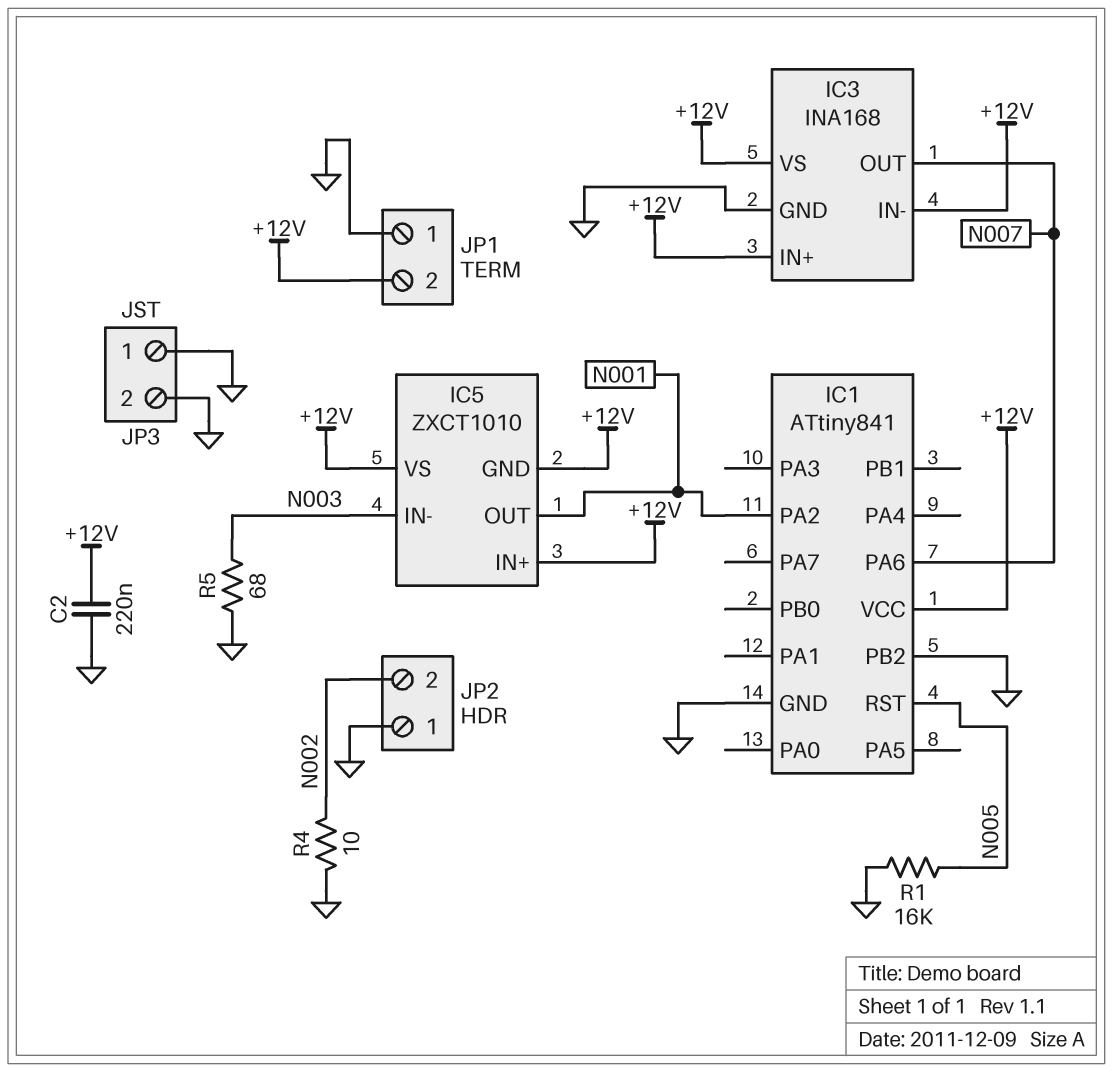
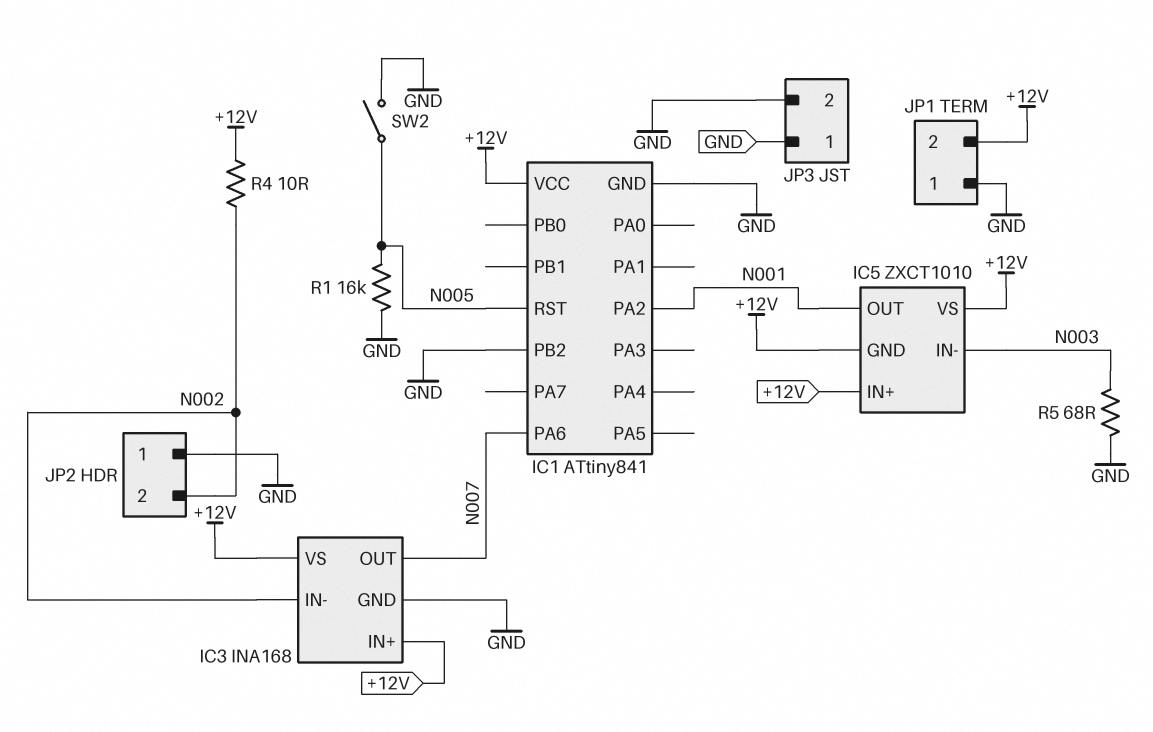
C2: 220nF (+12V, GND) -> none
IC3 pin IN-: +12V -> N002
R4: 10 (GND, N002) -> 10 (+12V, N002)
SW2: none -> switch (GND, N005)

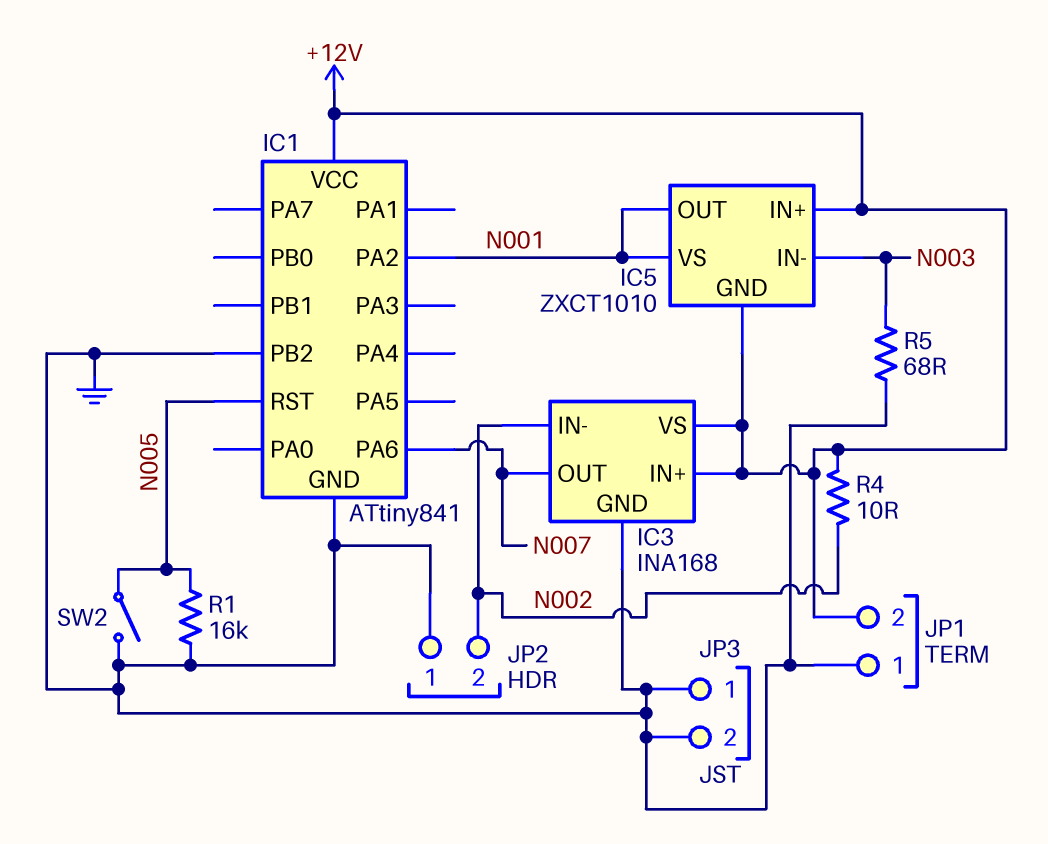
IC5 pin VS: +12V -> N001

